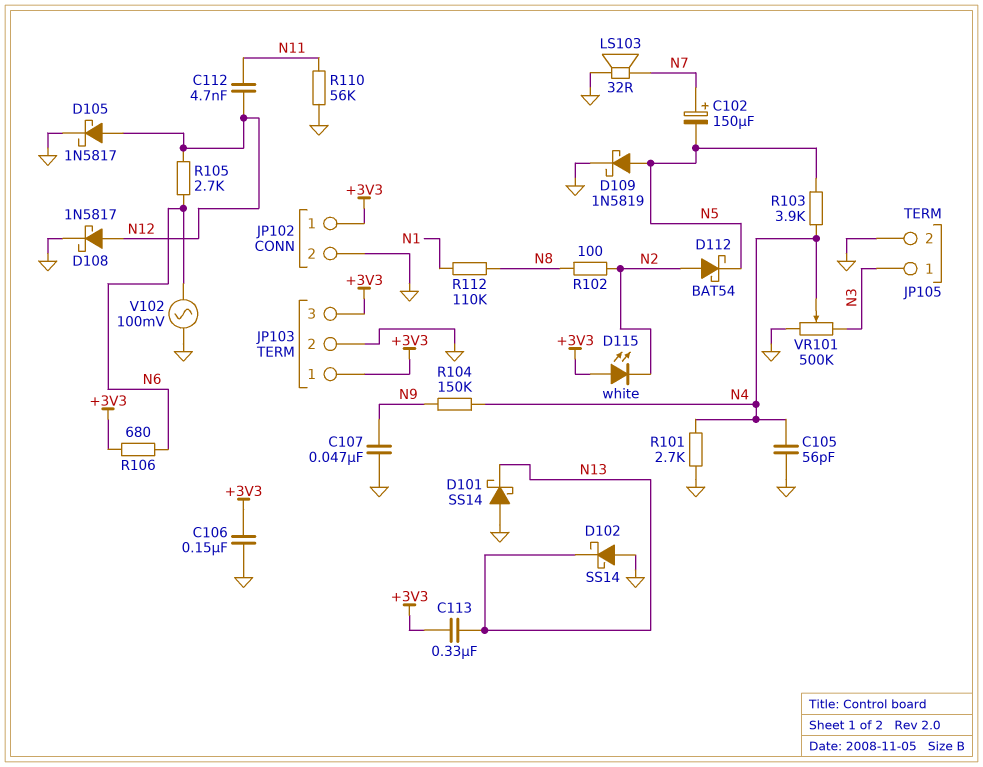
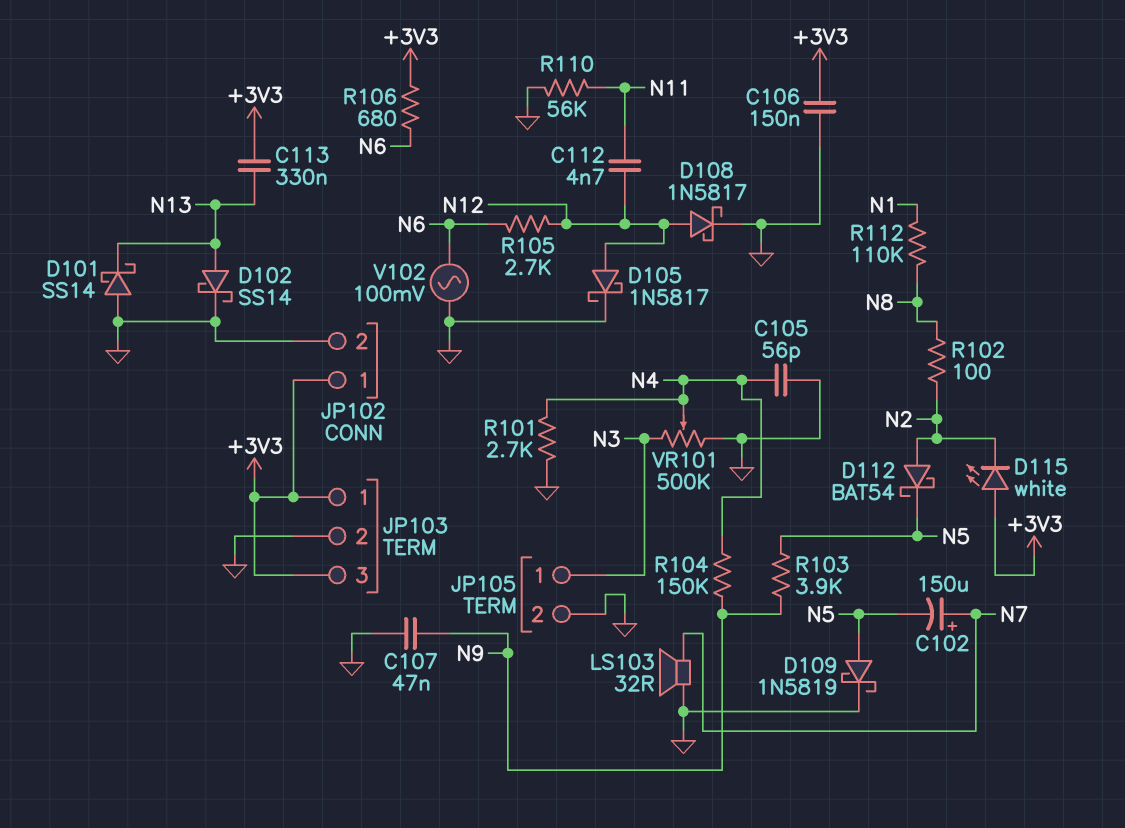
D102: schottky SS14 (A GND, K N13) -> schottky SS14 (A N13, K GND)
R103: 3.9k (N4, N5) -> 3.9k (N5, N9)

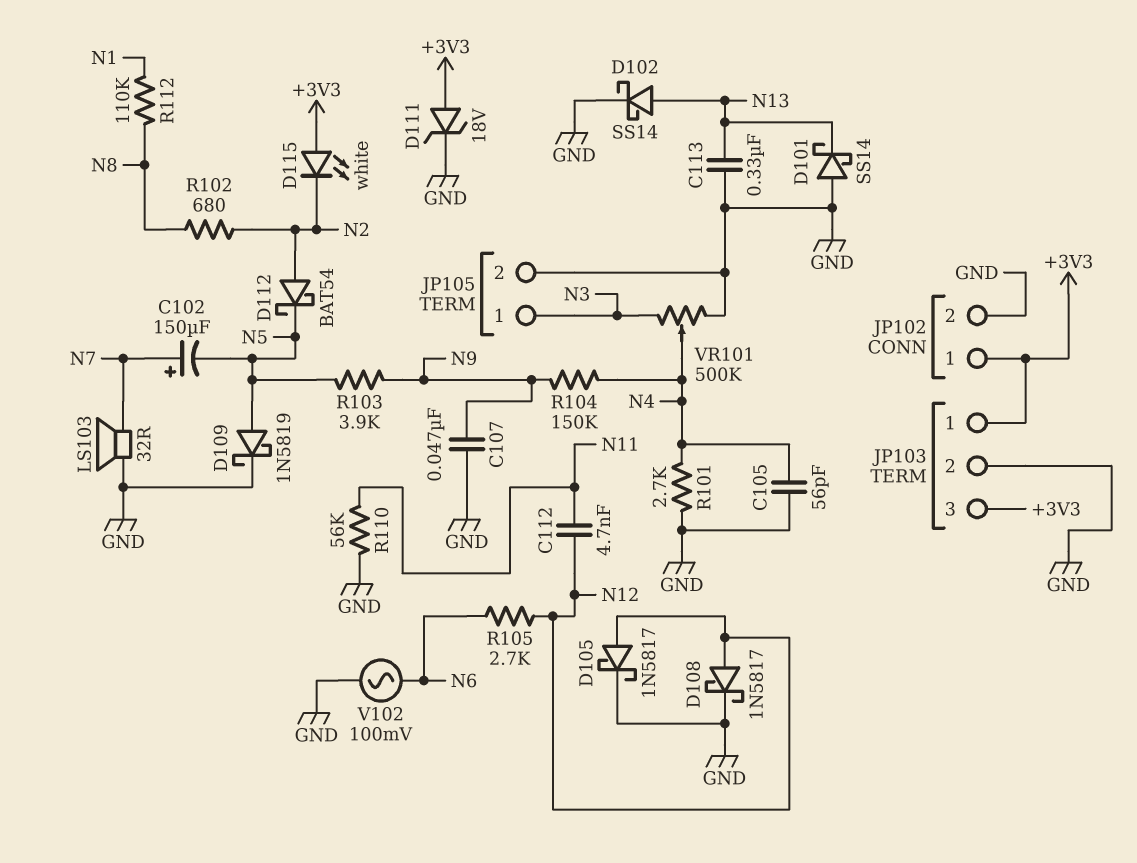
C106: 150nF (+3V3, GND) -> none
C113: 330nF (+3V3, N13) -> 330nF (GND, N13)
D111: none -> zener 18V (A +3V3, K GND)
R102: 100 (N2, N8) -> 680 (N2, N8)
R106: 680 (+3V3, N6) -> none

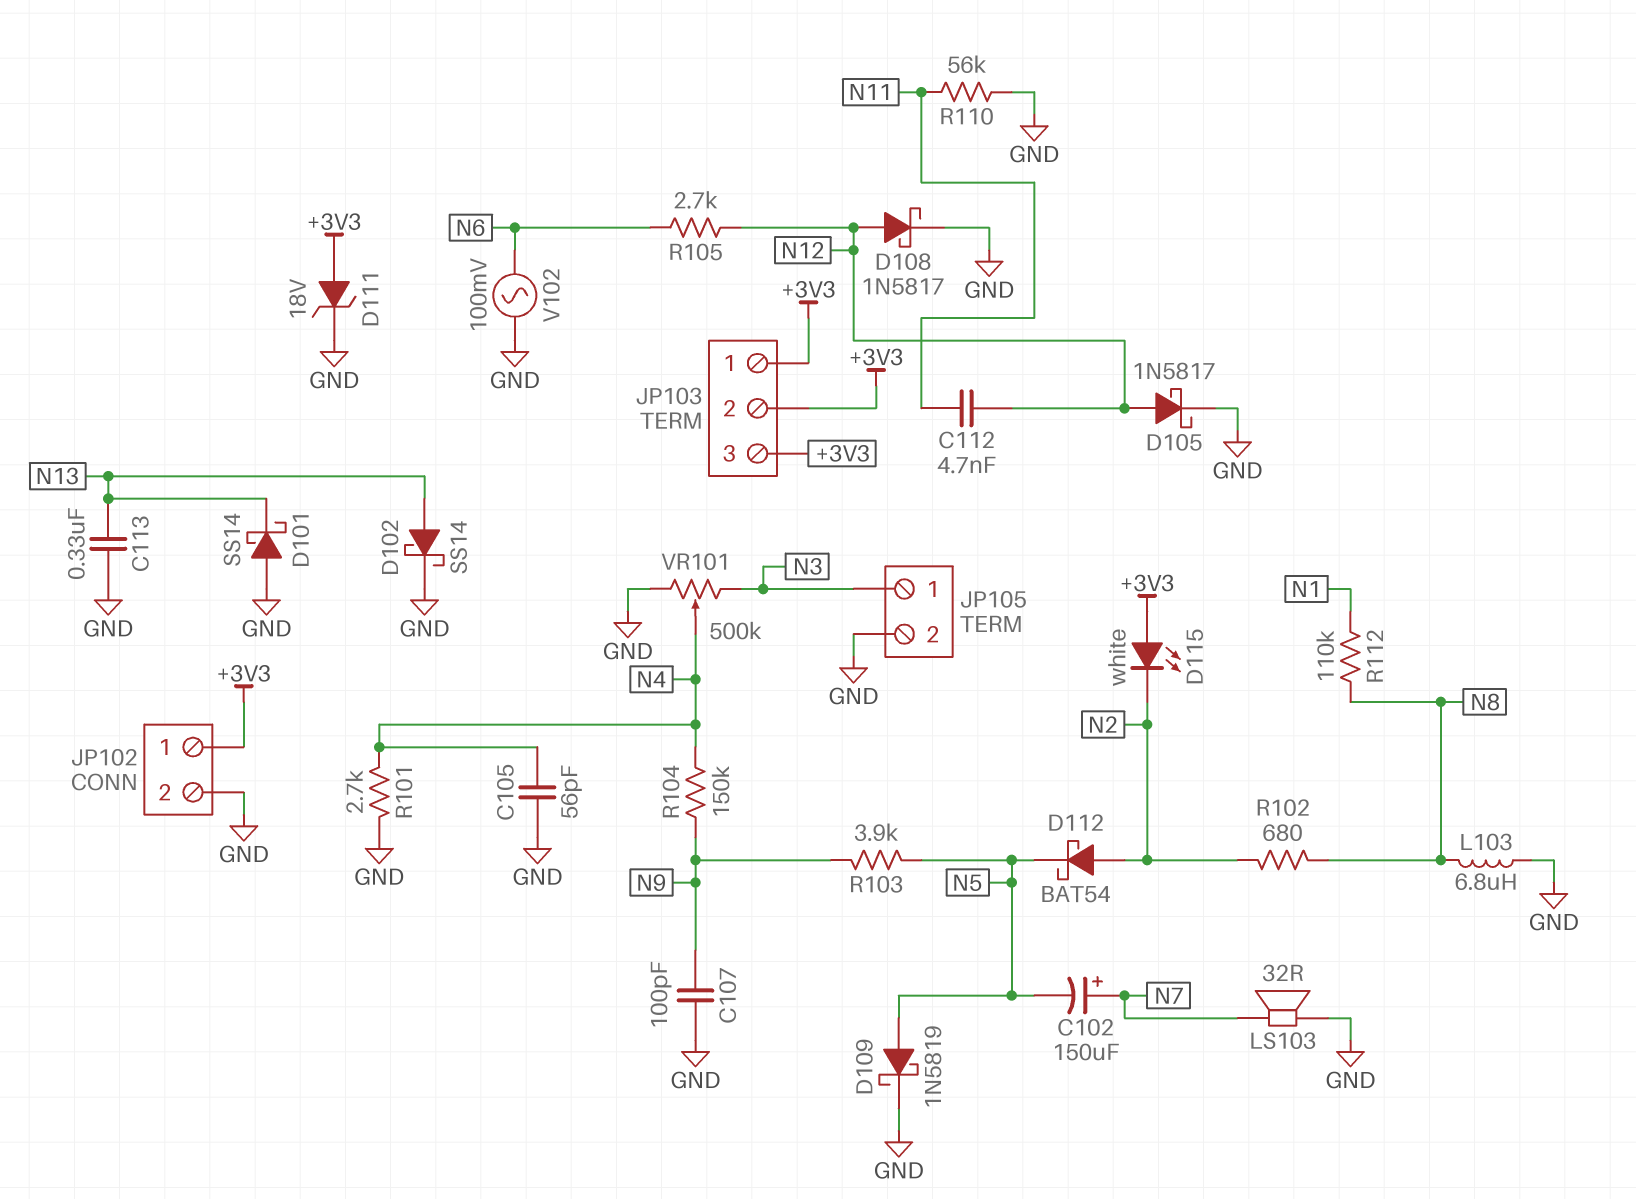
C107: 47nF (GND, N9) -> 100pF (GND, N9)
JP103 pin 2: GND -> +3V3
L103: none -> 6.8uH (GND, N8)

